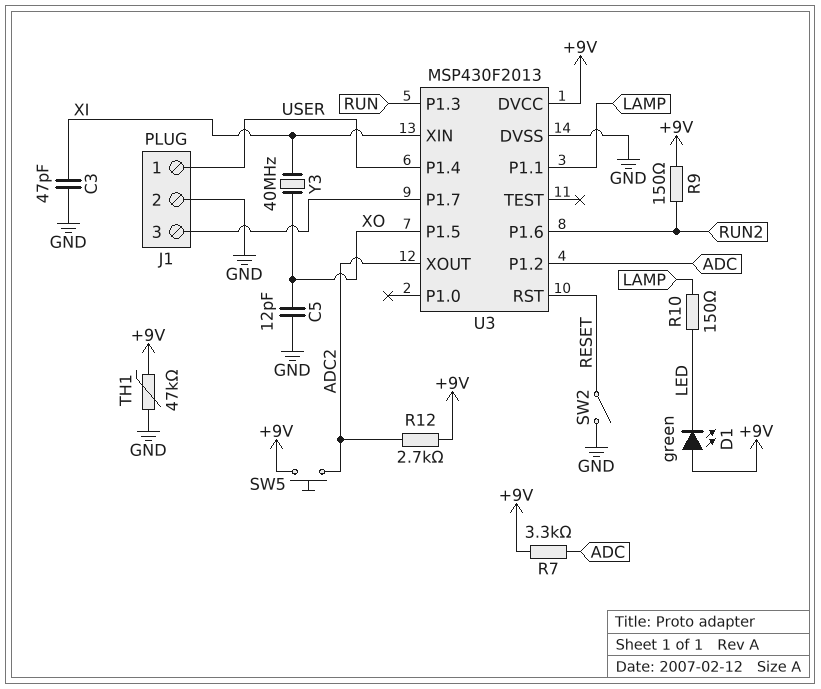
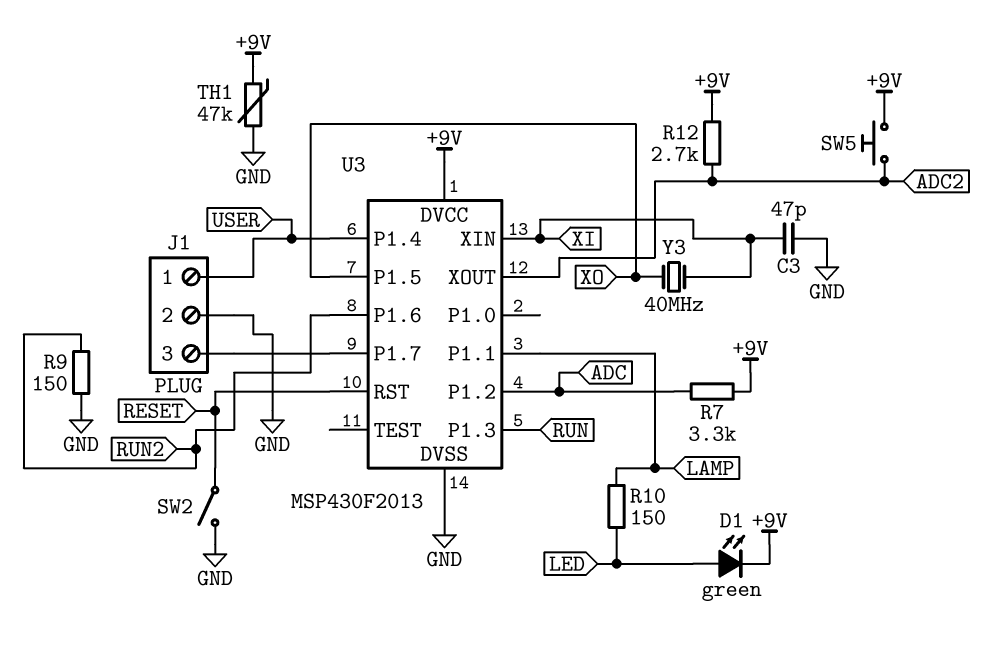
C5: 12pF (GND, XO) -> none
D1: LED green (A +9V, K LED) -> LED green (A LED, K +9V)
R9: 150 (+9V, RUN2) -> 150 (GND, RUN2)

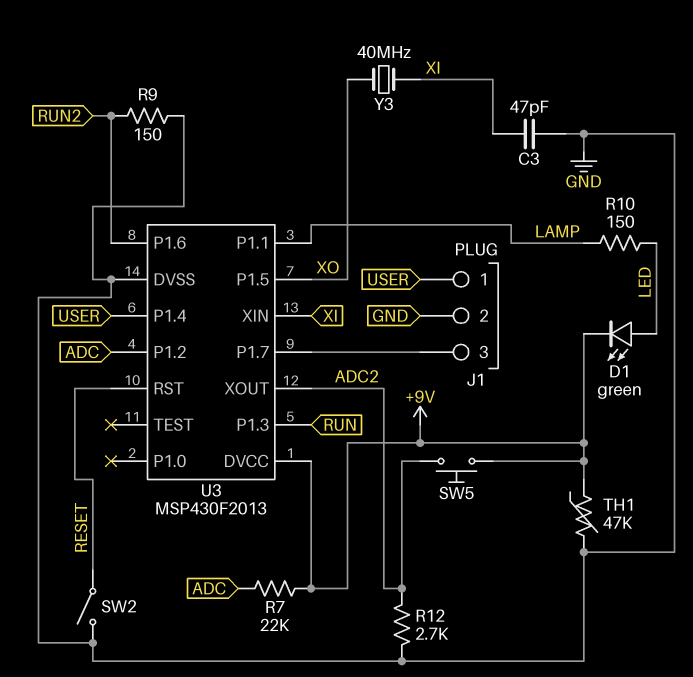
R7: 3.3k (+9V, ADC) -> 22k (+9V, ADC)
R12: 2.7k (+9V, ADC2) -> 2.7k (ADC2, GND)

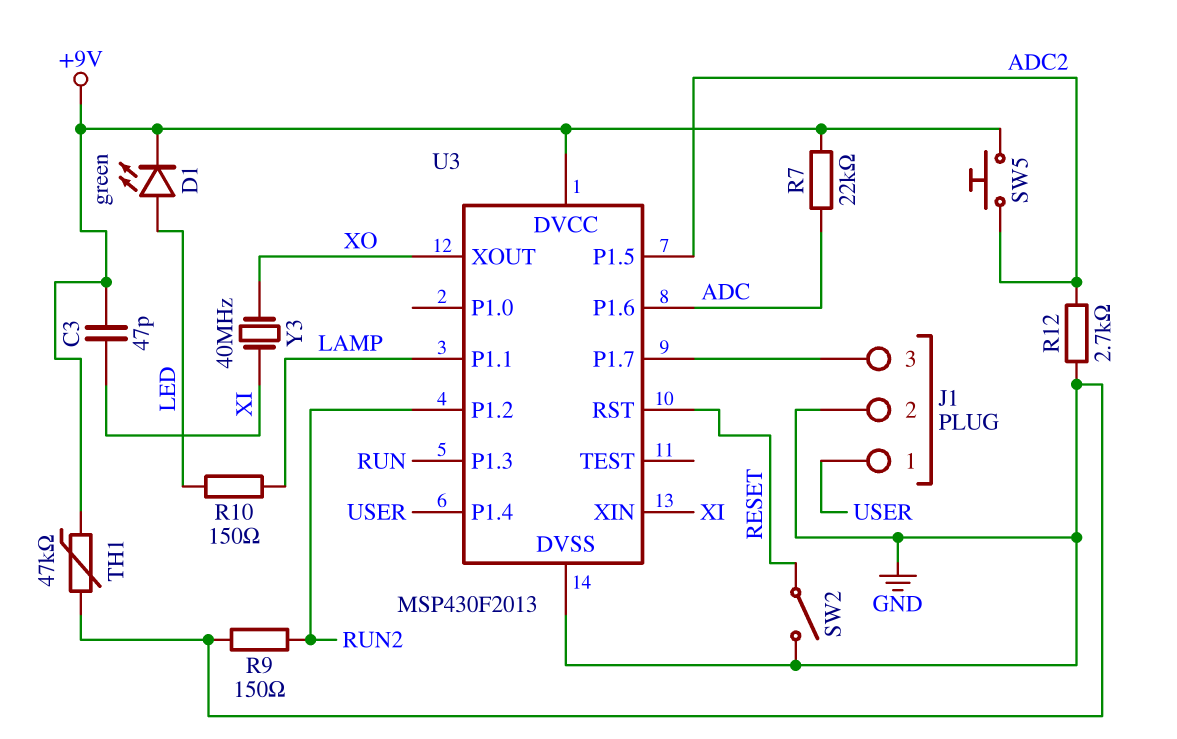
C3: 47pF (GND, XI) -> 47pF (+9V, XI)
U3 pin P1.2: ADC -> RUN2
U3 pin P1.5: XO -> ADC2
U3 pin P1.6: RUN2 -> ADC
U3 pin XOUT: ADC2 -> XO

